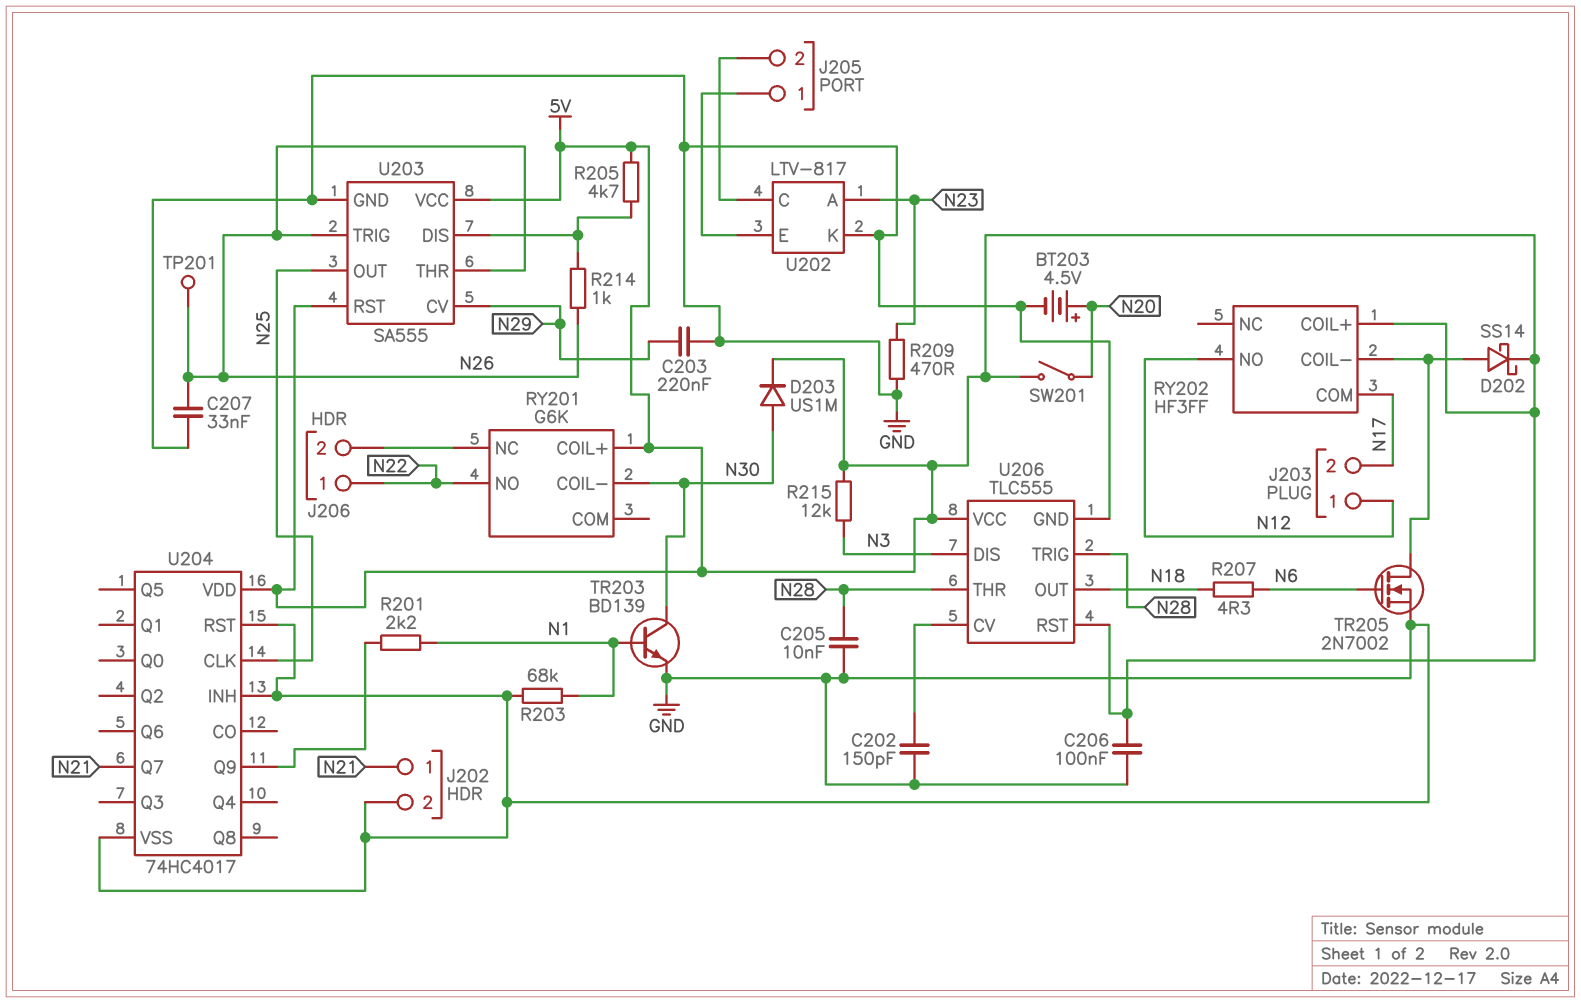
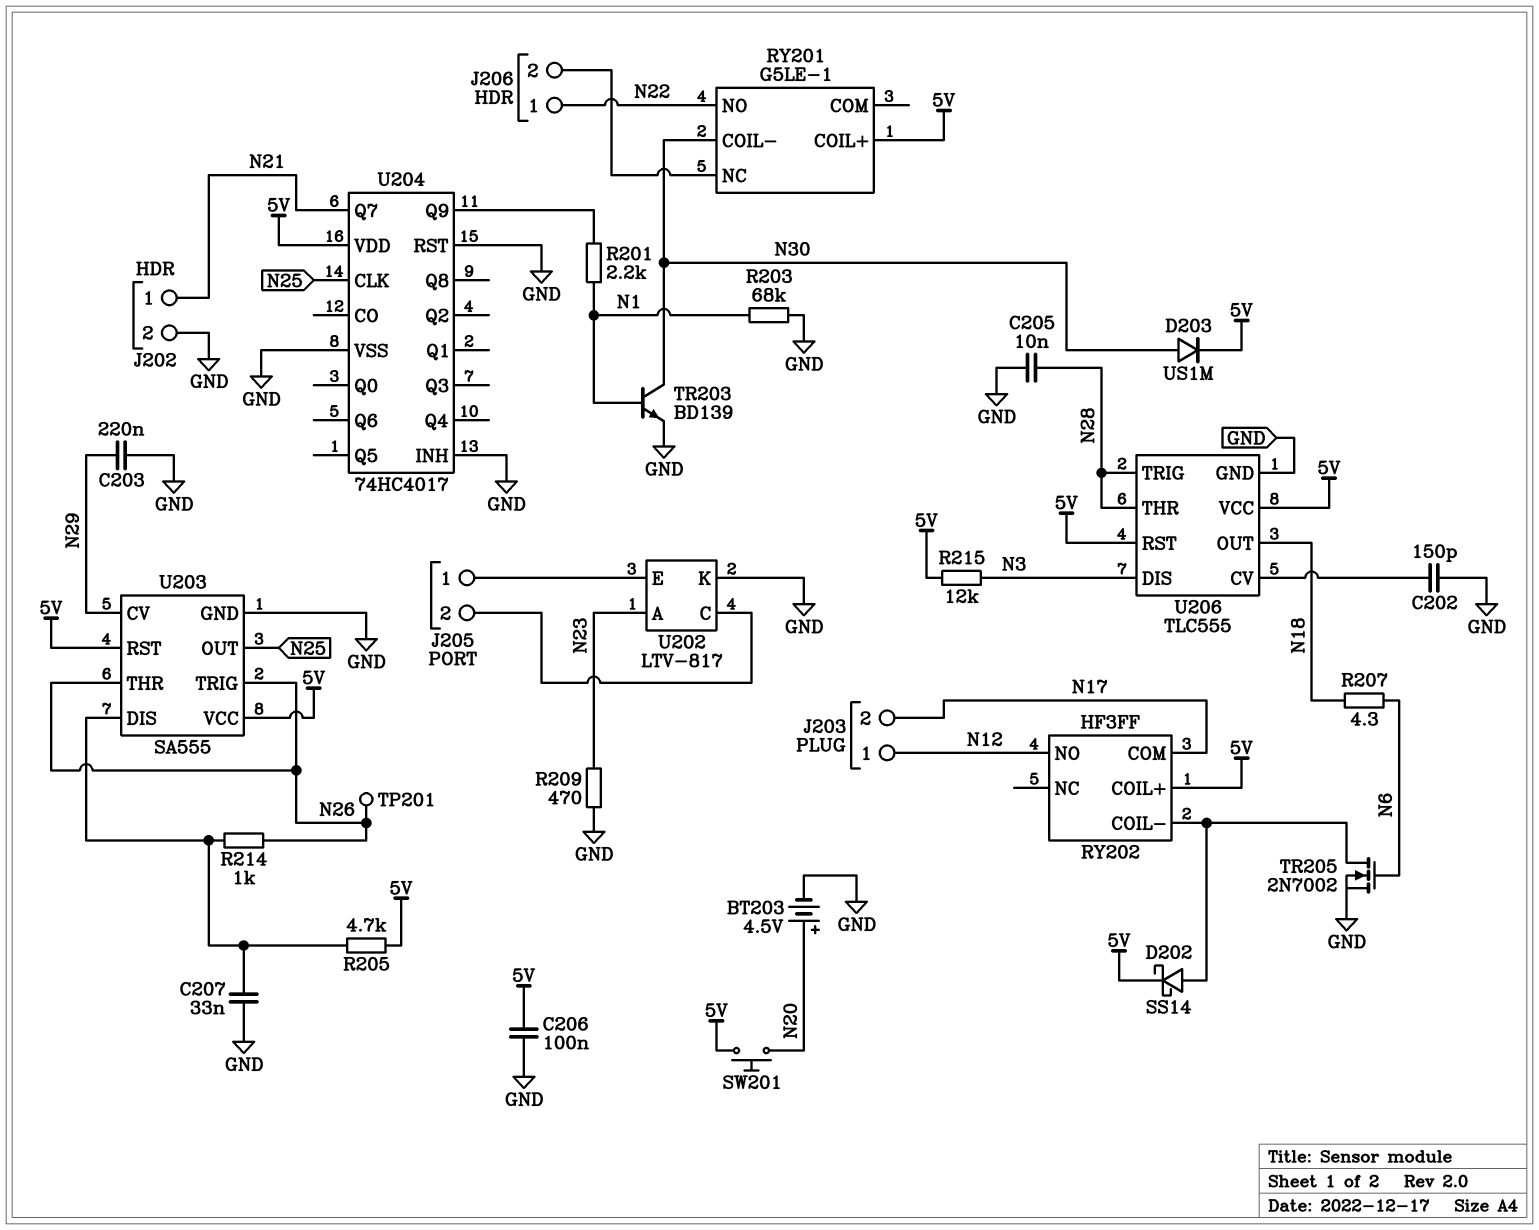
C207: 33nF (GND, N26) -> 33nF (GND, U203/DIS)
RY201: G6K -> G5LE-1
SW201: switch (5V, N20) -> button (5V, N20)

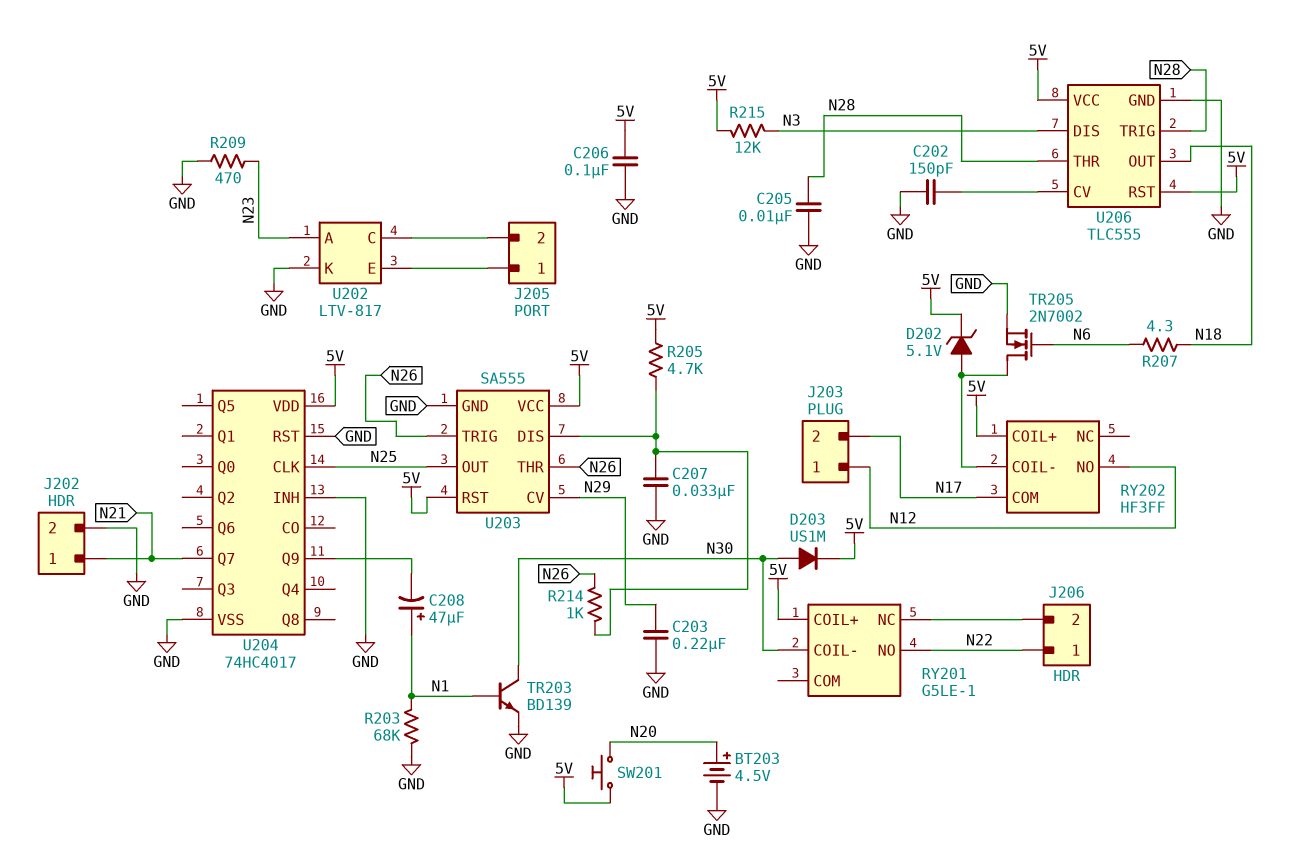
C208: none -> 47uF (plus N1, minus U204/Q9)
D202: schottky SS14 (A RY202/COIL-, K 5V) -> zener 5.1V (A RY202/COIL-, K 5V)
R201: 2.2k (N1, U204/Q9) -> none
TP201: test point (N26) -> none

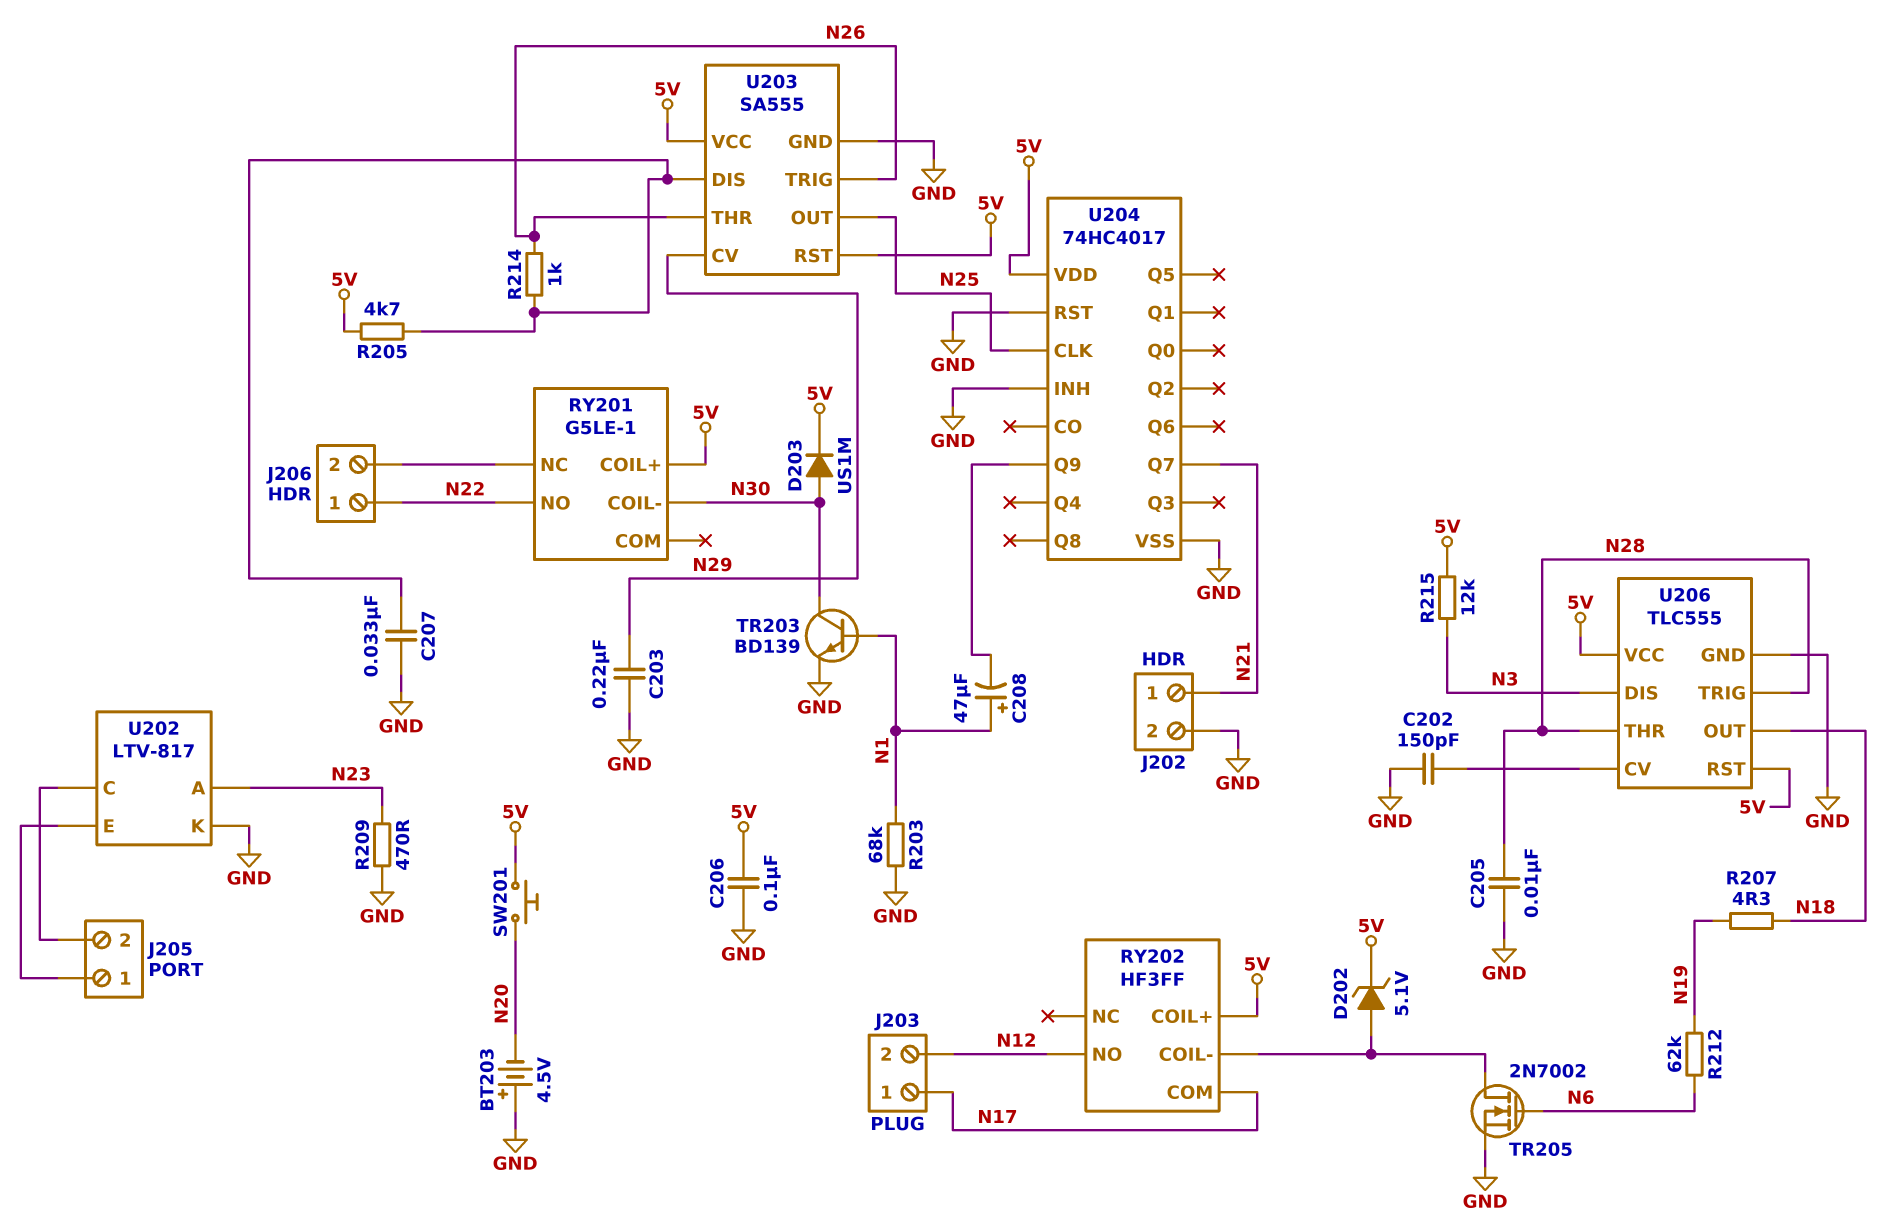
BT203: 4.5V (plus N20, minus GND) -> 4.5V (plus GND, minus N20)
J203 pin 1: N12 -> N17
J203 pin 2: N17 -> N12
R207: 4.3 (N6, N18) -> 4.3 (N18, N19)
R212: none -> 62k (N6, N19)

